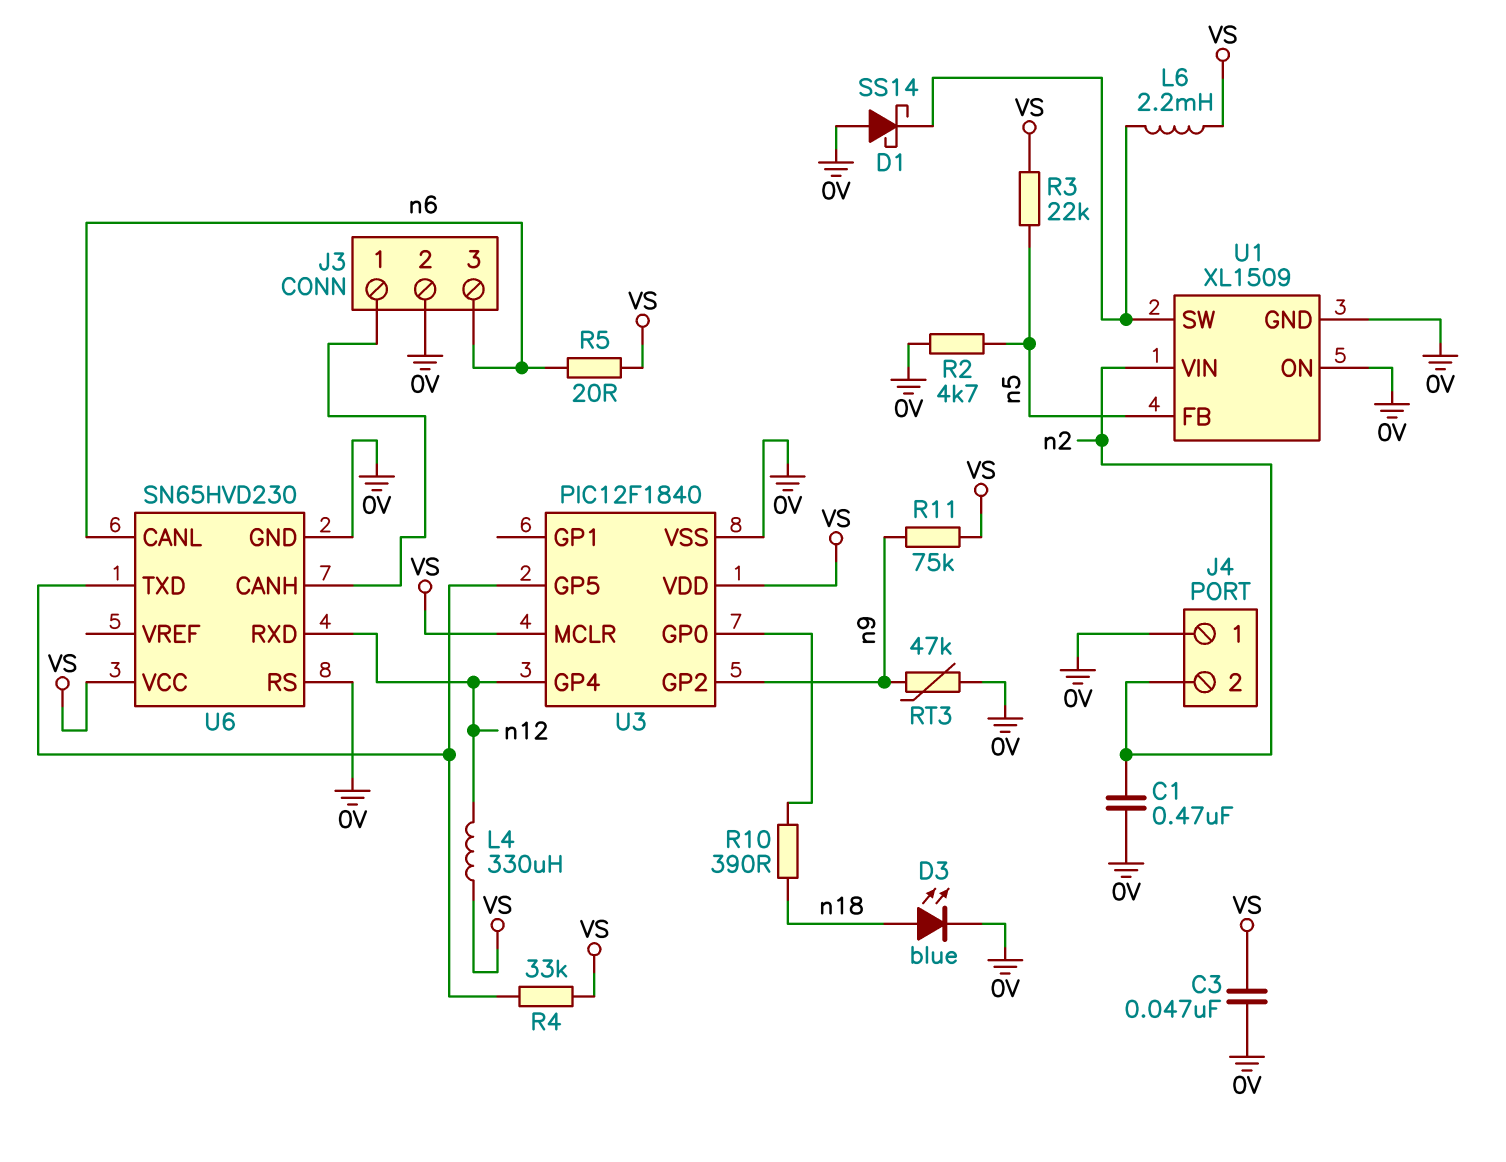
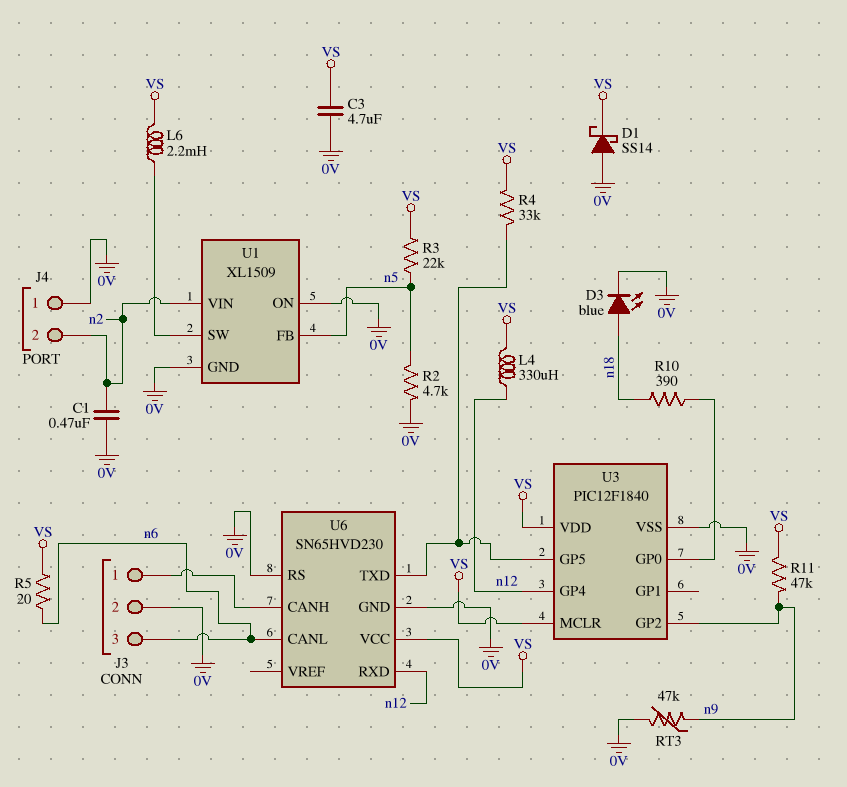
C3: 47nF (0V, VS) -> 4.7uF (0V, VS)
D1: schottky SS14 (A 0V, K U1/SW) -> schottky SS14 (A 0V, K VS)
R11: 75k (VS, n9) -> 47k (VS, n9)

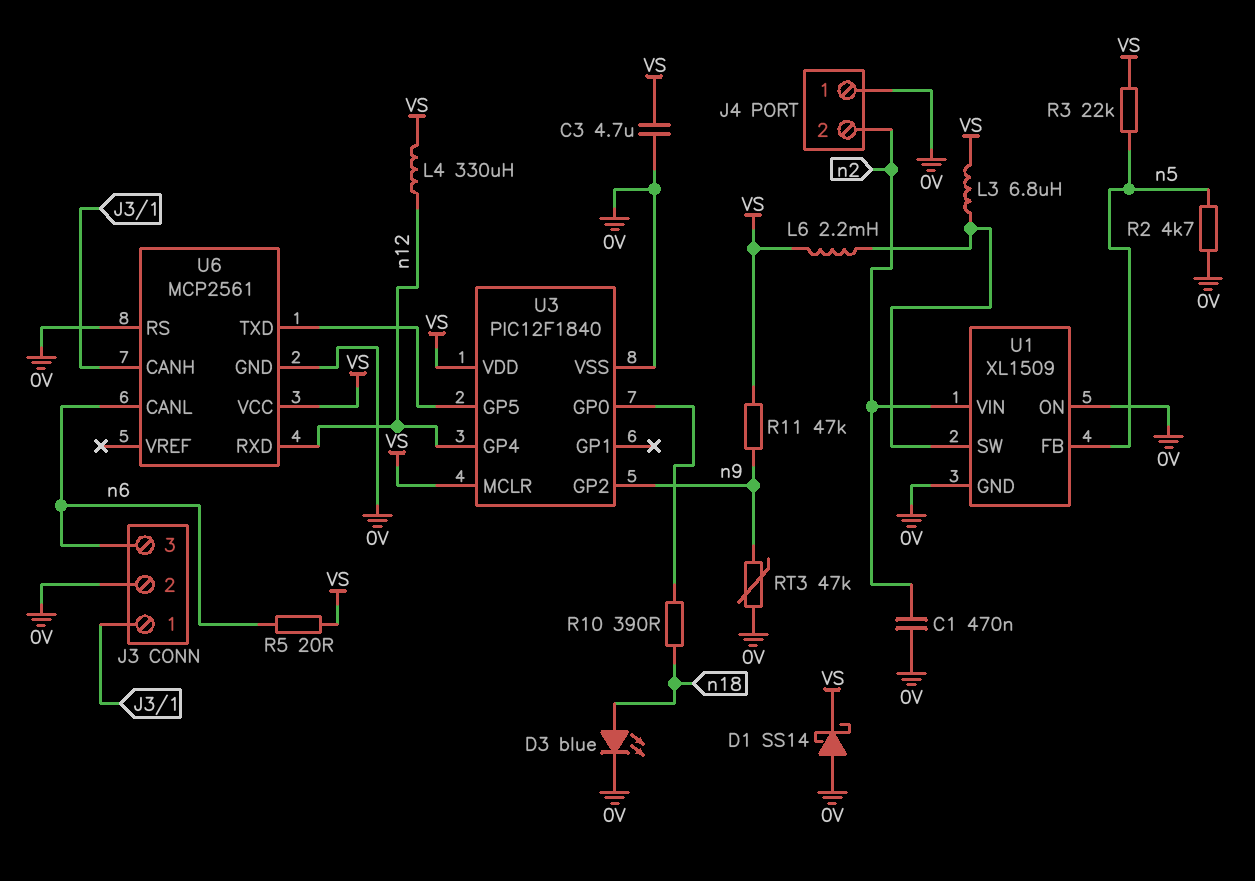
L3: none -> 6.8uH (U1/SW, VS)
R4: 33k (U3/GP5, VS) -> none
U6: SN65HVD230 -> MCP2561

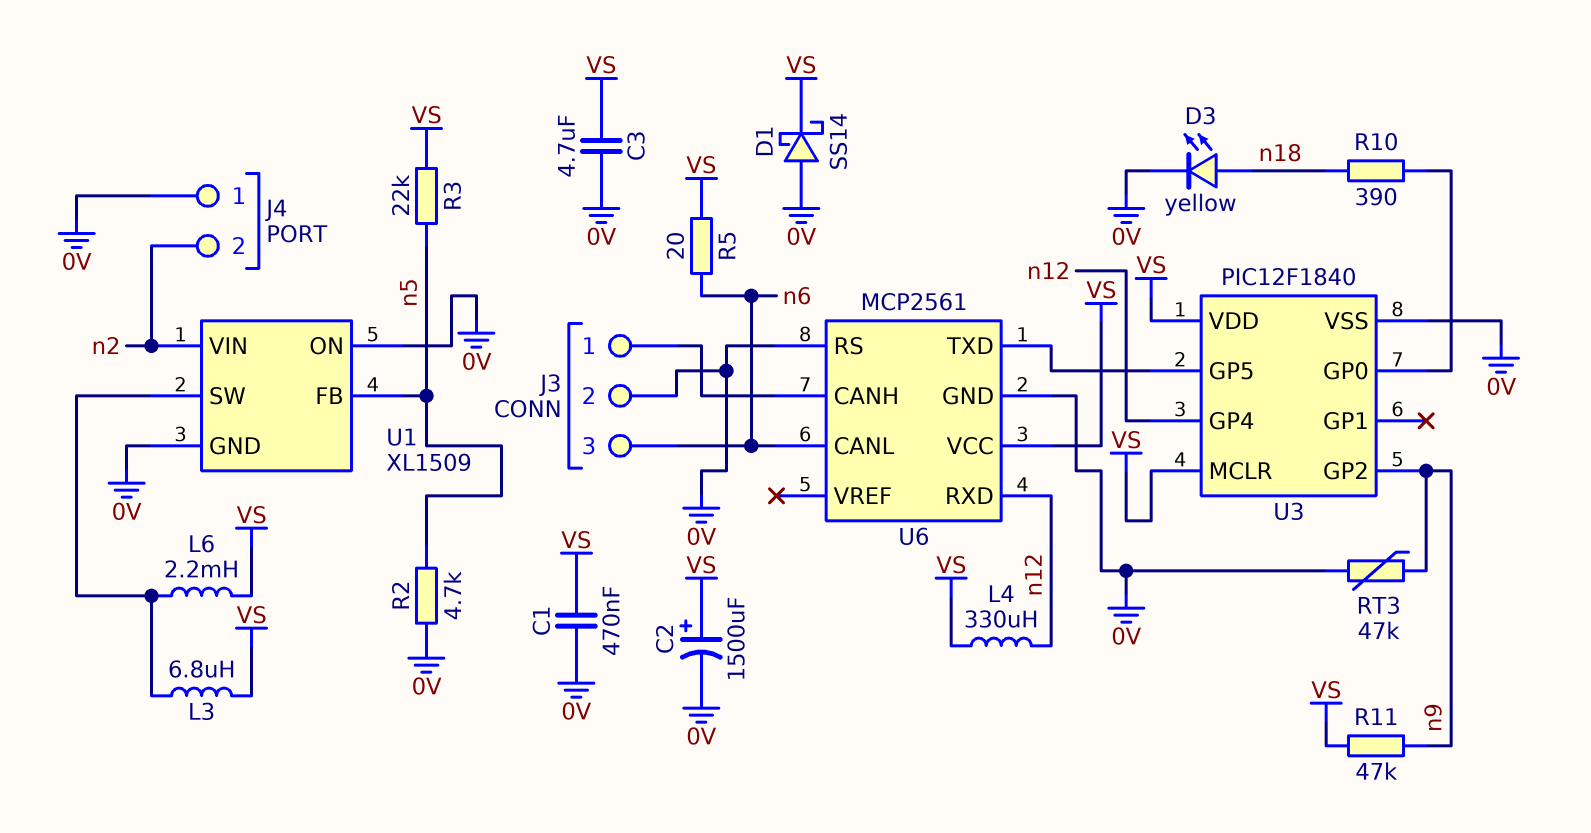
C1: 470nF (0V, n2) -> 470nF (0V, VS)
C2: none -> 1500uF (plus VS, minus 0V)
D3: LED blue (A n18, K 0V) -> LED yellow (A n18, K 0V)

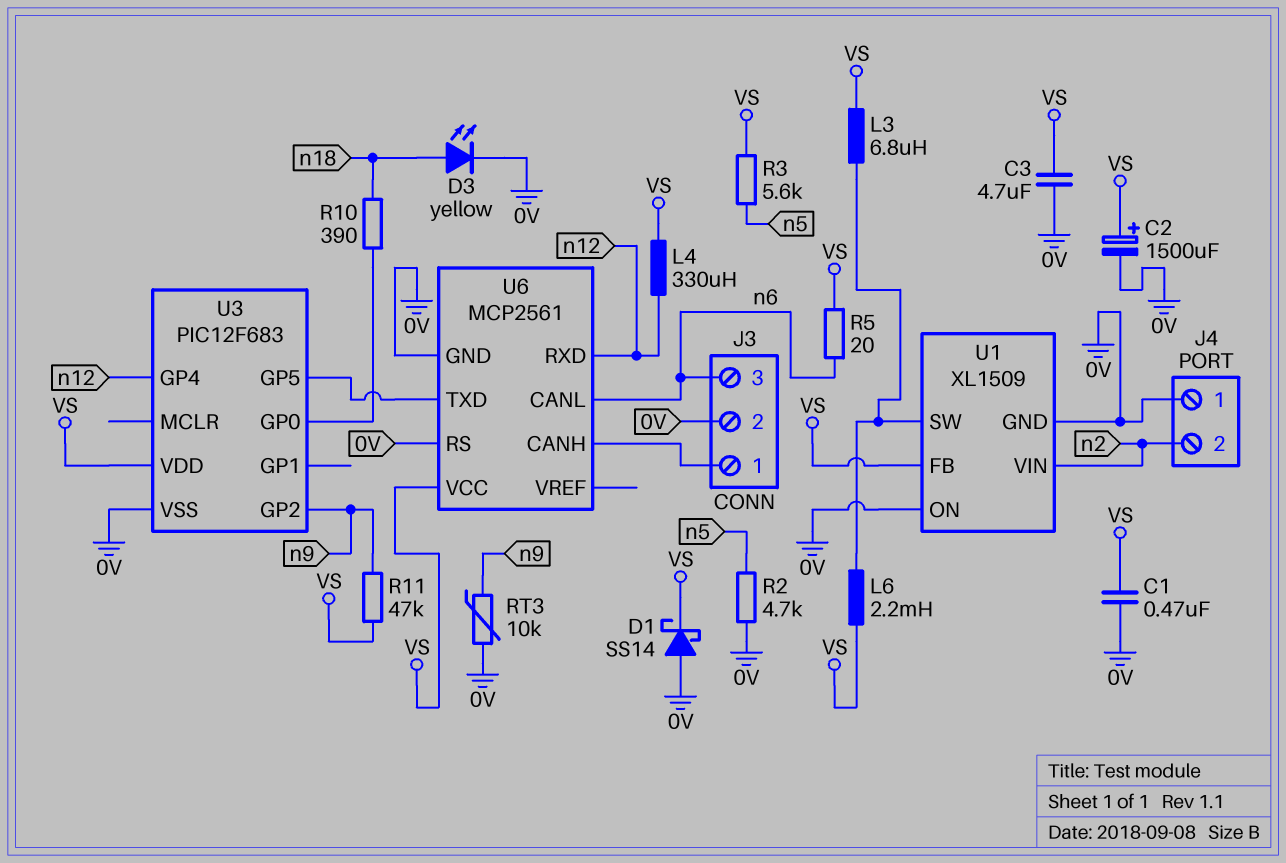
R3: 22k (VS, n5) -> 5.6k (VS, n5)
RT3: 47k (0V, n9) -> 10k (0V, n9)
U1 pin FB: n5 -> VS
U3: PIC12F1840 -> PIC12F683
U3 pin MCLR: VS -> none

